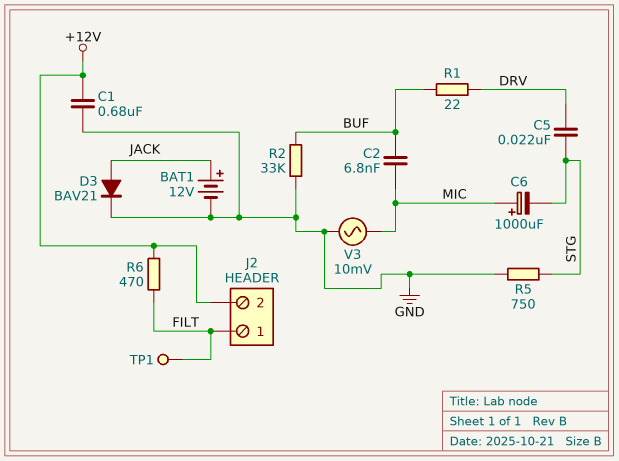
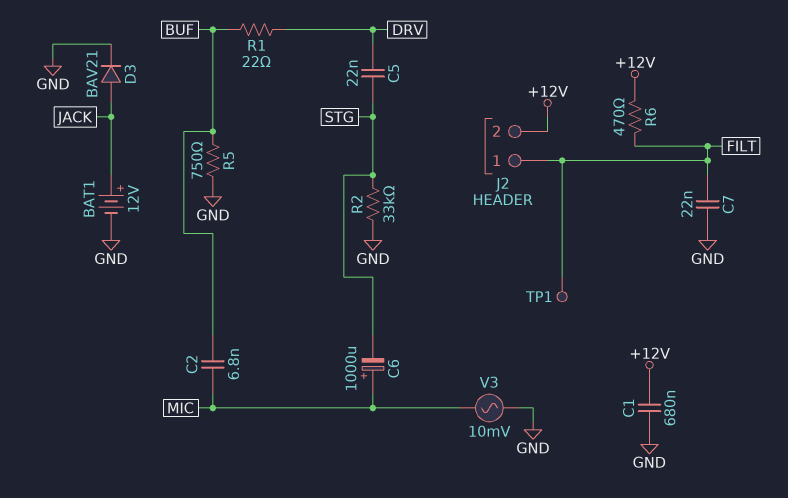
C7: none -> 22nF (FILT, GND)
R2: 33k (BUF, GND) -> 33k (GND, STG)
R5: 750 (GND, STG) -> 750 (BUF, GND)

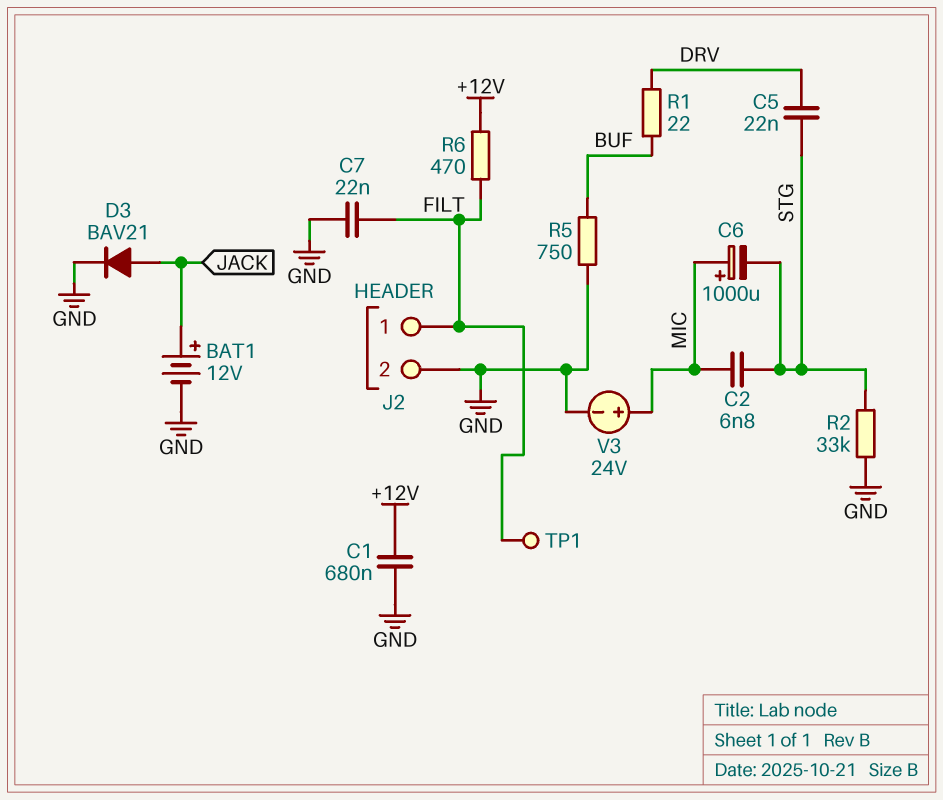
C2: 6.8nF (BUF, MIC) -> 6.8nF (MIC, STG)
J2 pin 2: +12V -> GND
V3: AC 10mV (GND, MIC) -> 24V (plus MIC, minus GND)

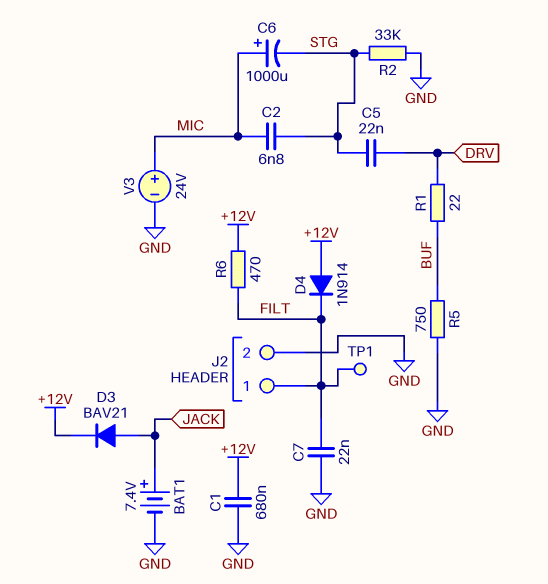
BAT1: 12V (plus JACK, minus GND) -> 7.4V (plus JACK, minus GND)
D3: diode BAV21 (A JACK, K GND) -> diode BAV21 (A JACK, K +12V)
D4: none -> diode 1N914 (A +12V, K FILT)

